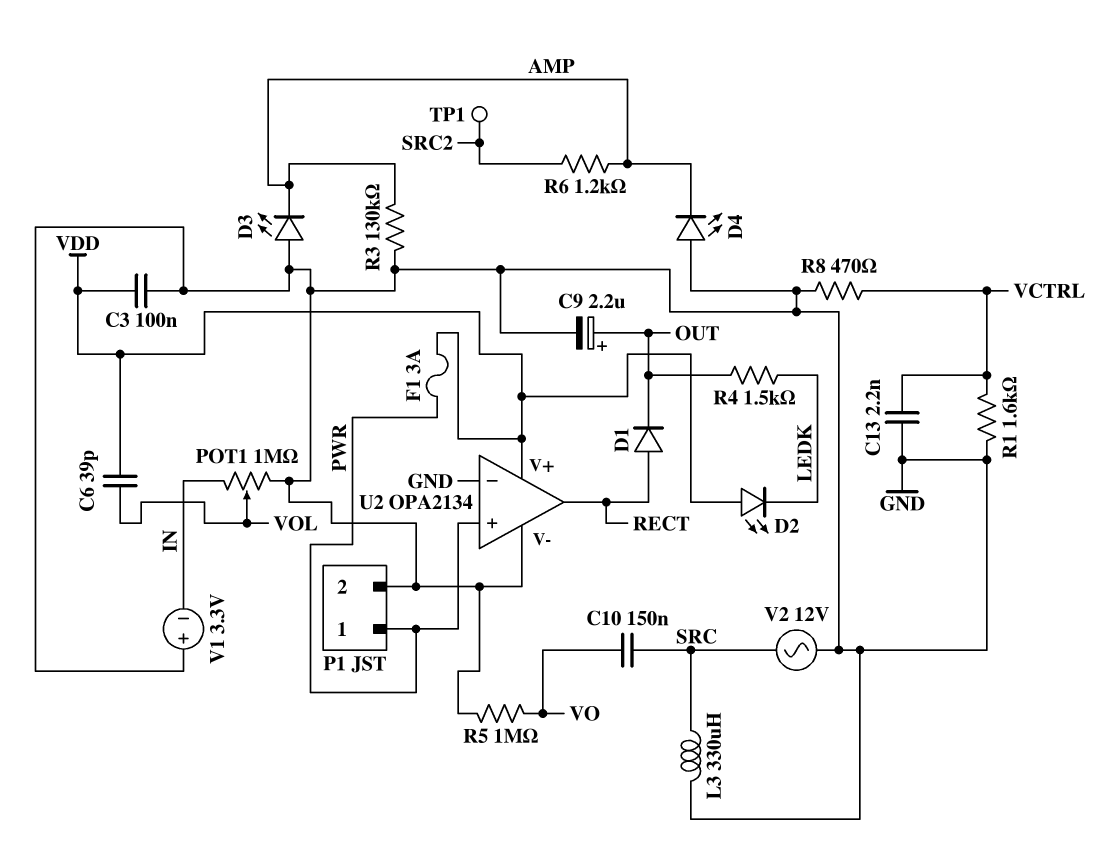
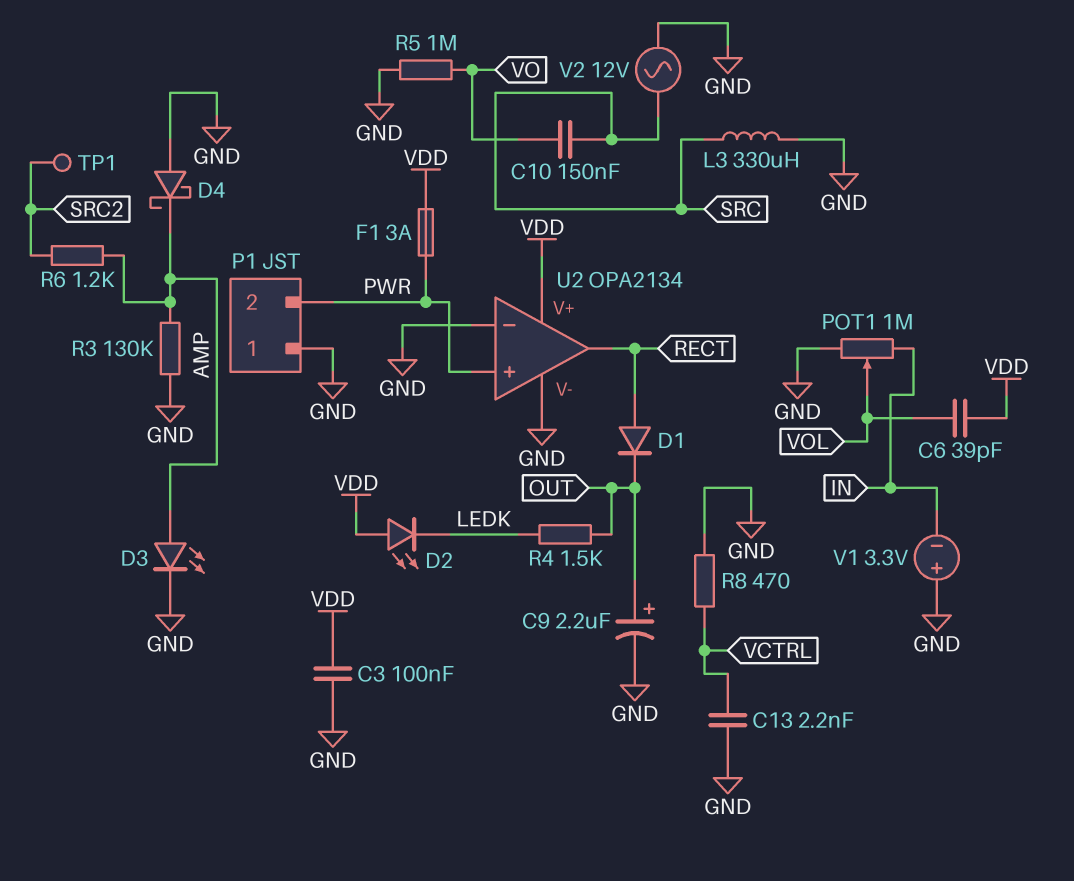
D3: LED (A GND, K AMP) -> LED (A AMP, K GND)
D4: LED (A GND, K AMP) -> schottky (A GND, K AMP)
P1 pin 1: PWR -> GND
P1 pin 2: GND -> PWR
R1: 1.6k (GND, VCTRL) -> none

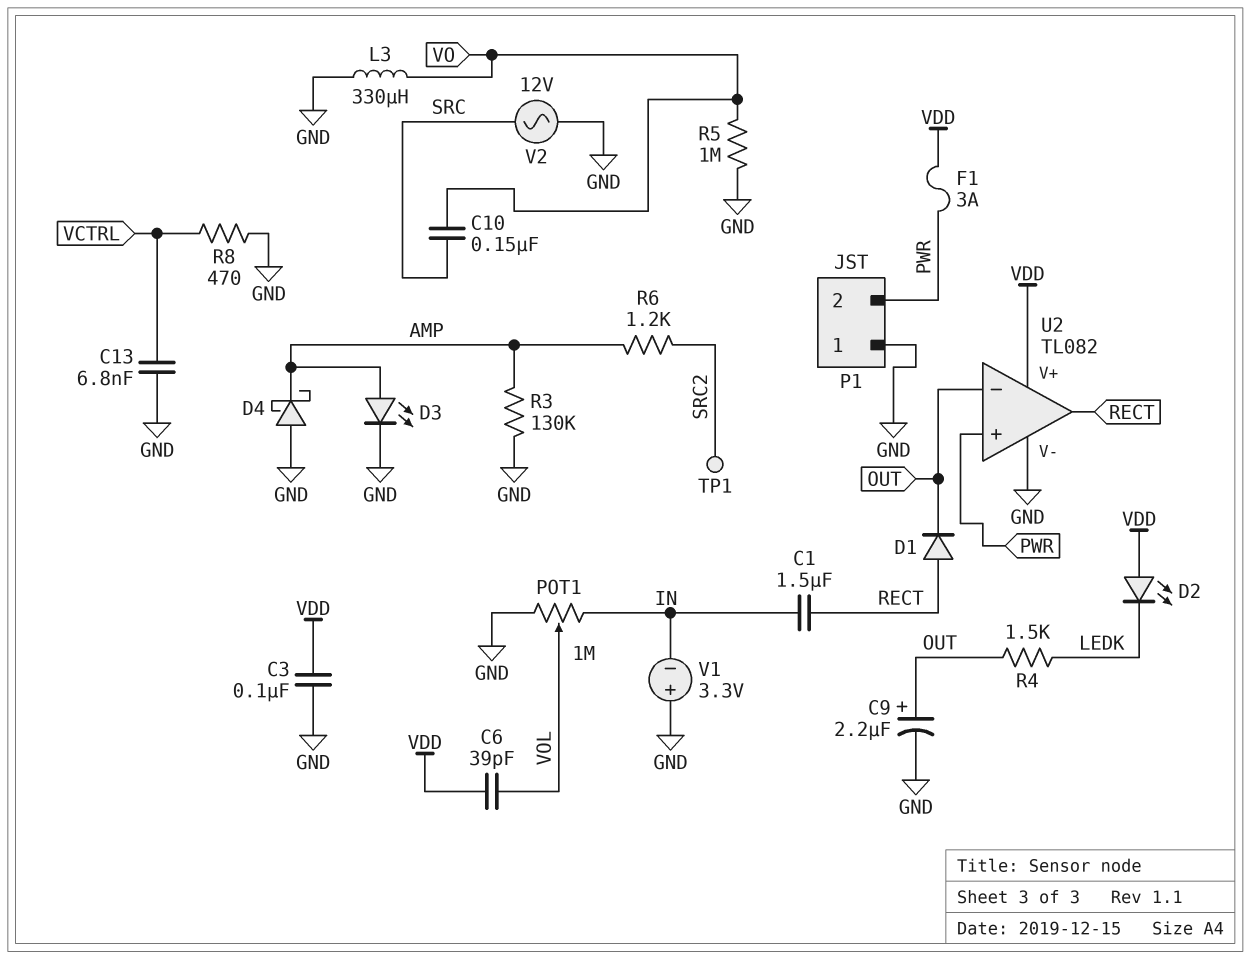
C1: none -> 1.5uF (IN, RECT)
C13: 2.2nF (GND, VCTRL) -> 6.8nF (GND, VCTRL)
L3: 330uH (GND, SRC) -> 330uH (GND, VO)
U2: OPA2134 -> TL082
U2 pin in-: GND -> OUT

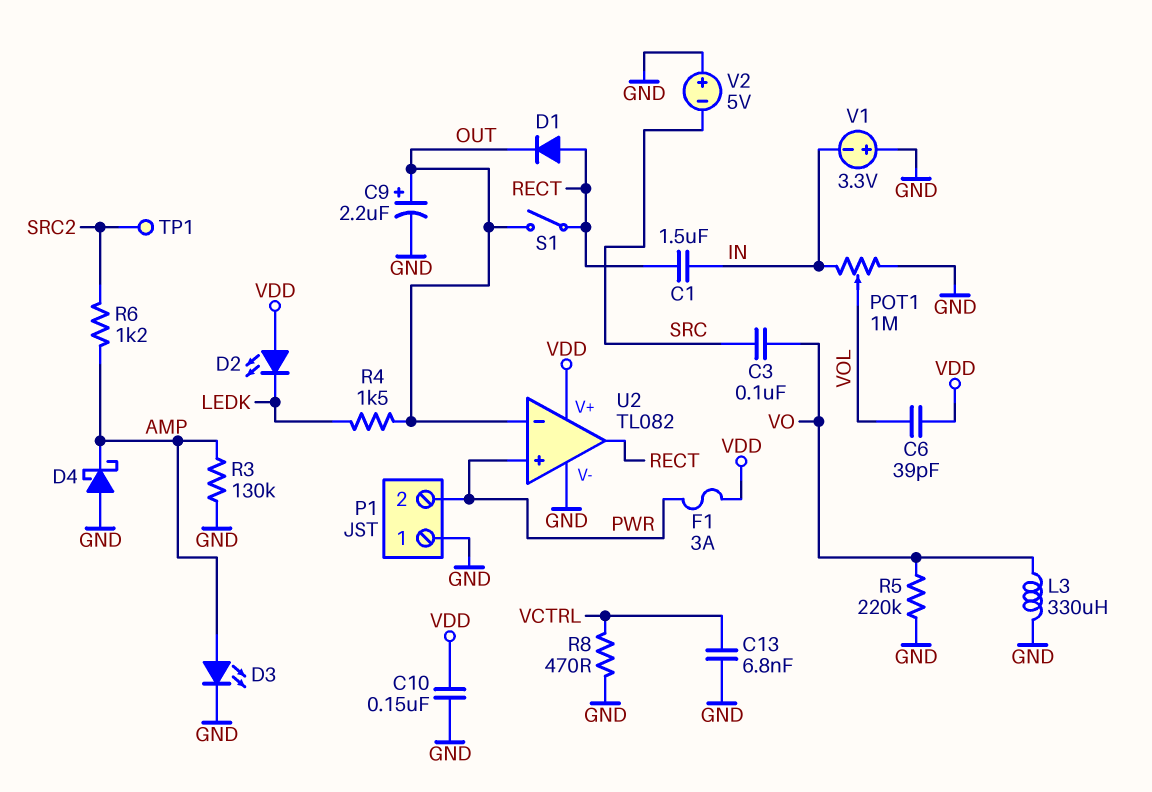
C3: 100nF (GND, VDD) -> 100nF (SRC, VO)
C10: 150nF (SRC, VO) -> 150nF (GND, VDD)
R5: 1M (GND, VO) -> 220k (GND, VO)
S1: none -> switch (OUT, RECT)
V2: AC 12V (GND, SRC) -> 5V (plus GND, minus SRC)

